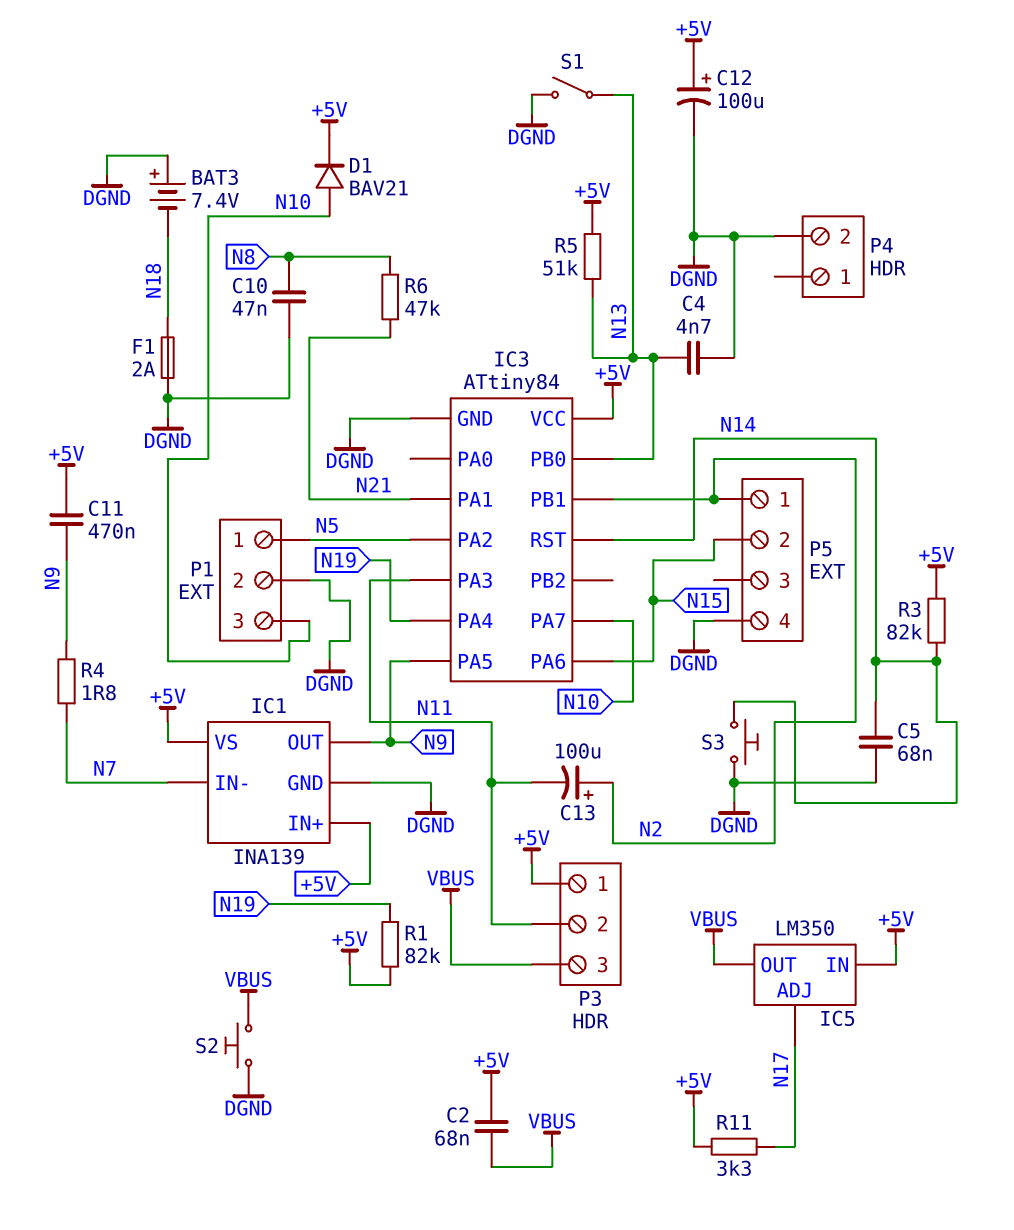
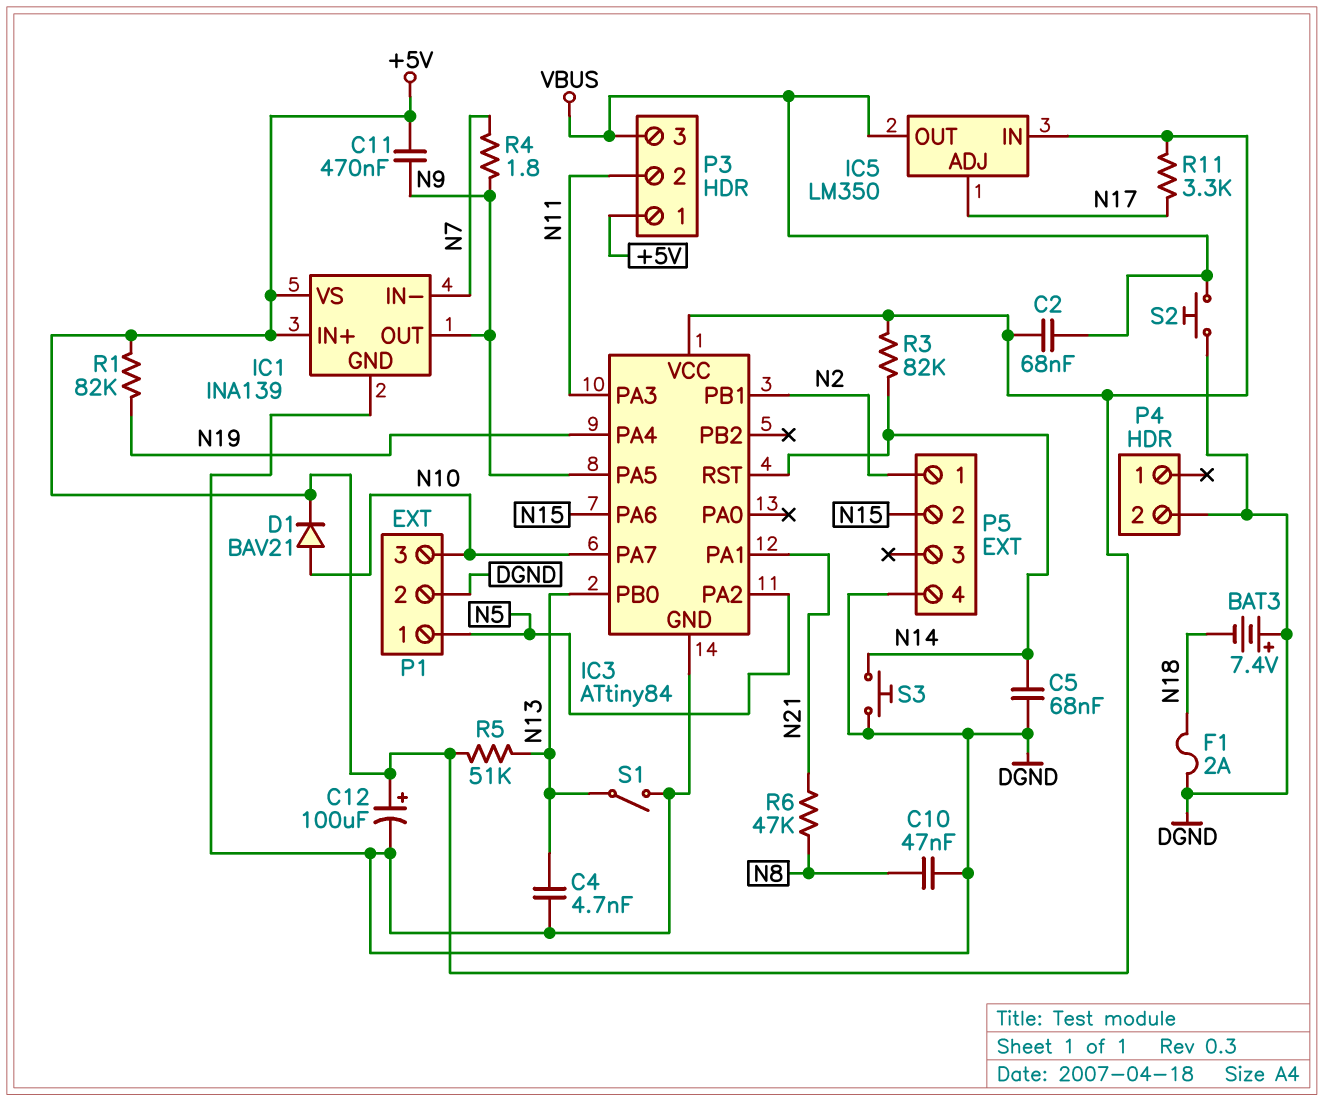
C13: 100uF (plus N2, minus N11) -> none

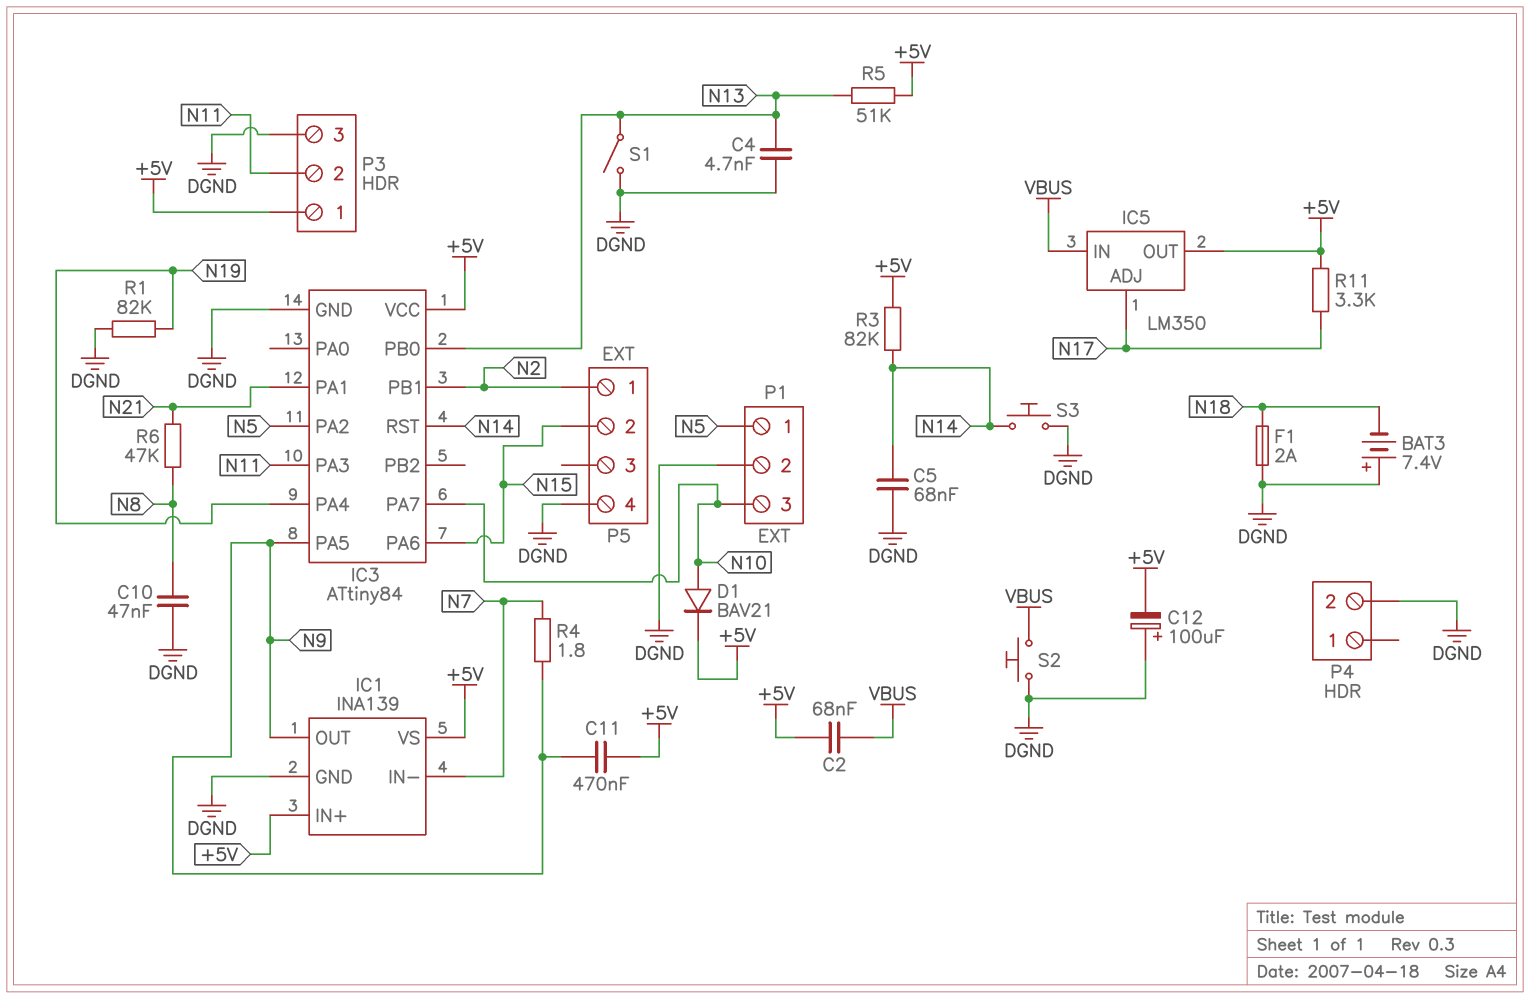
C12: 100uF (plus +5V, minus DGND) -> 100uF (plus DGND, minus +5V)
IC5 pin IN: +5V -> VBUS
IC5 pin OUT: VBUS -> +5V
P3 pin 3: VBUS -> DGND
R1: 82k (+5V, N19) -> 82k (DGND, N19)

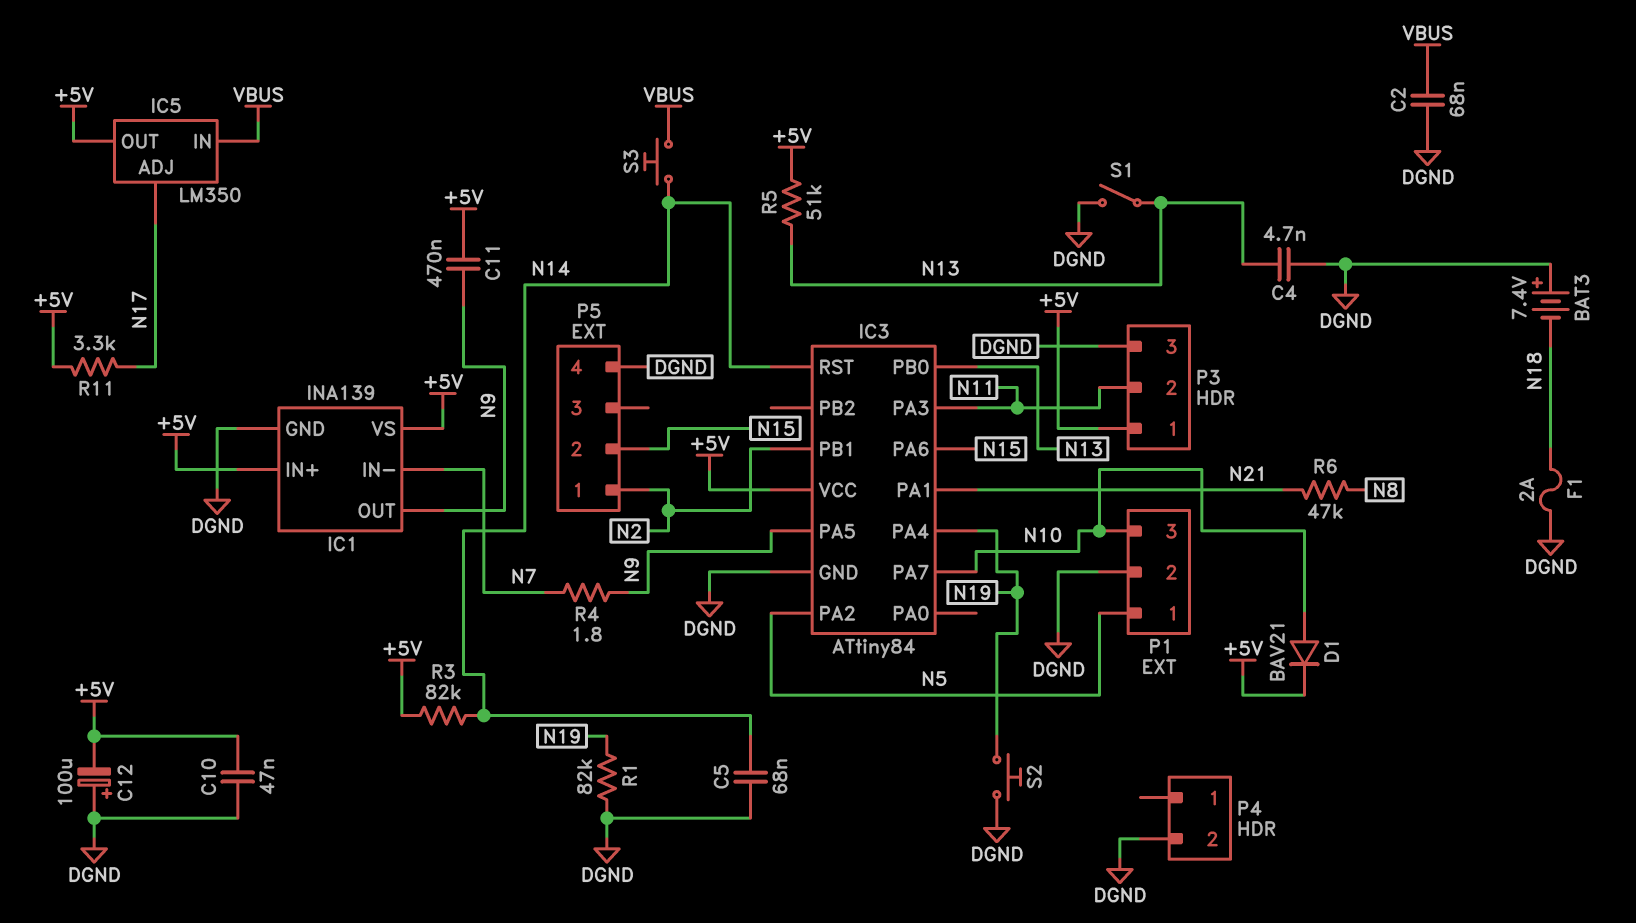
C2: 68nF (+5V, VBUS) -> 68nF (DGND, VBUS)
C10: 47nF (DGND, N8) -> 47nF (+5V, DGND)
S2: button (DGND, VBUS) -> button (DGND, N19)
S3: button (DGND, N14) -> button (N14, VBUS)

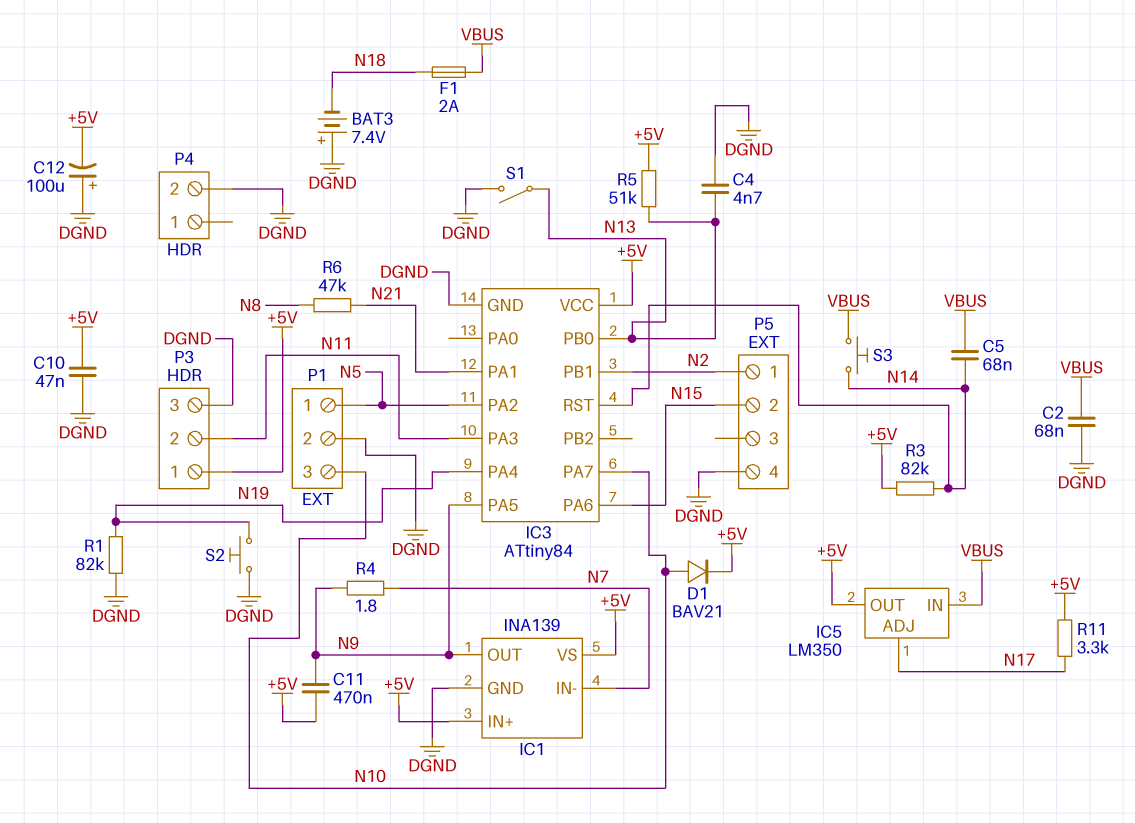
C5: 68nF (DGND, N14) -> 68nF (N14, VBUS)
F1: 2A (DGND, N18) -> 2A (N18, VBUS)

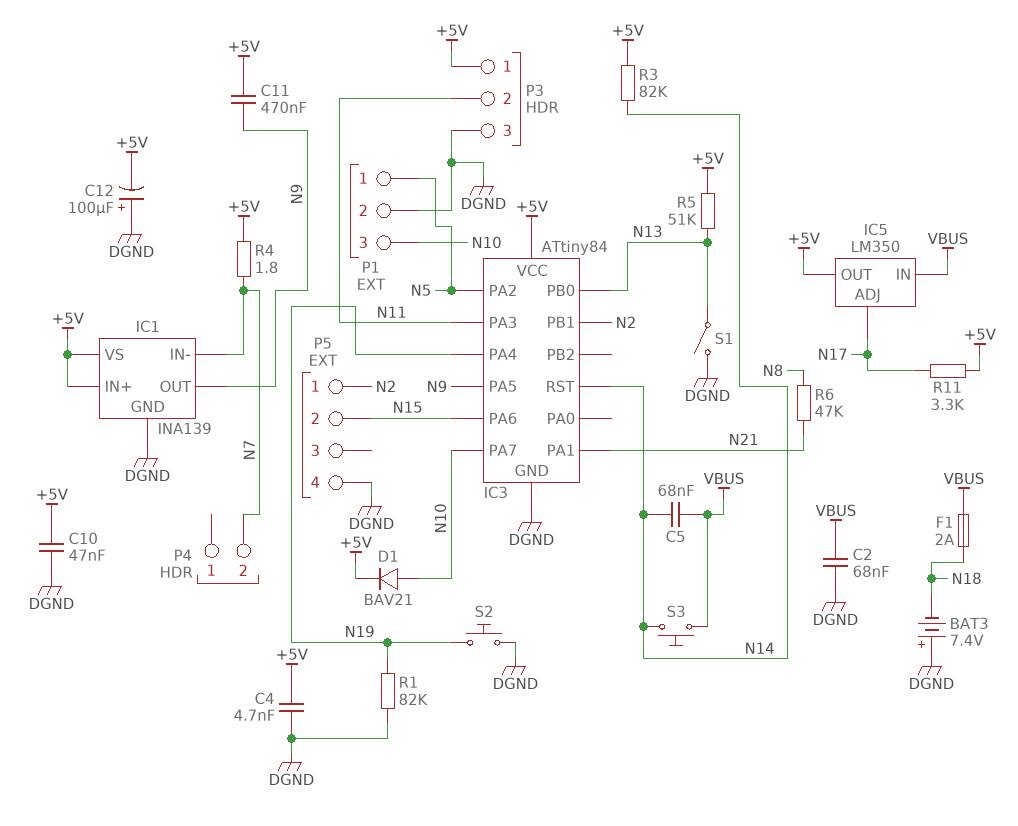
C4: 4.7nF (DGND, N13) -> 4.7nF (+5V, DGND)
P4 pin 2: DGND -> N7
R4: 1.8 (N7, N9) -> 1.8 (+5V, N7)

